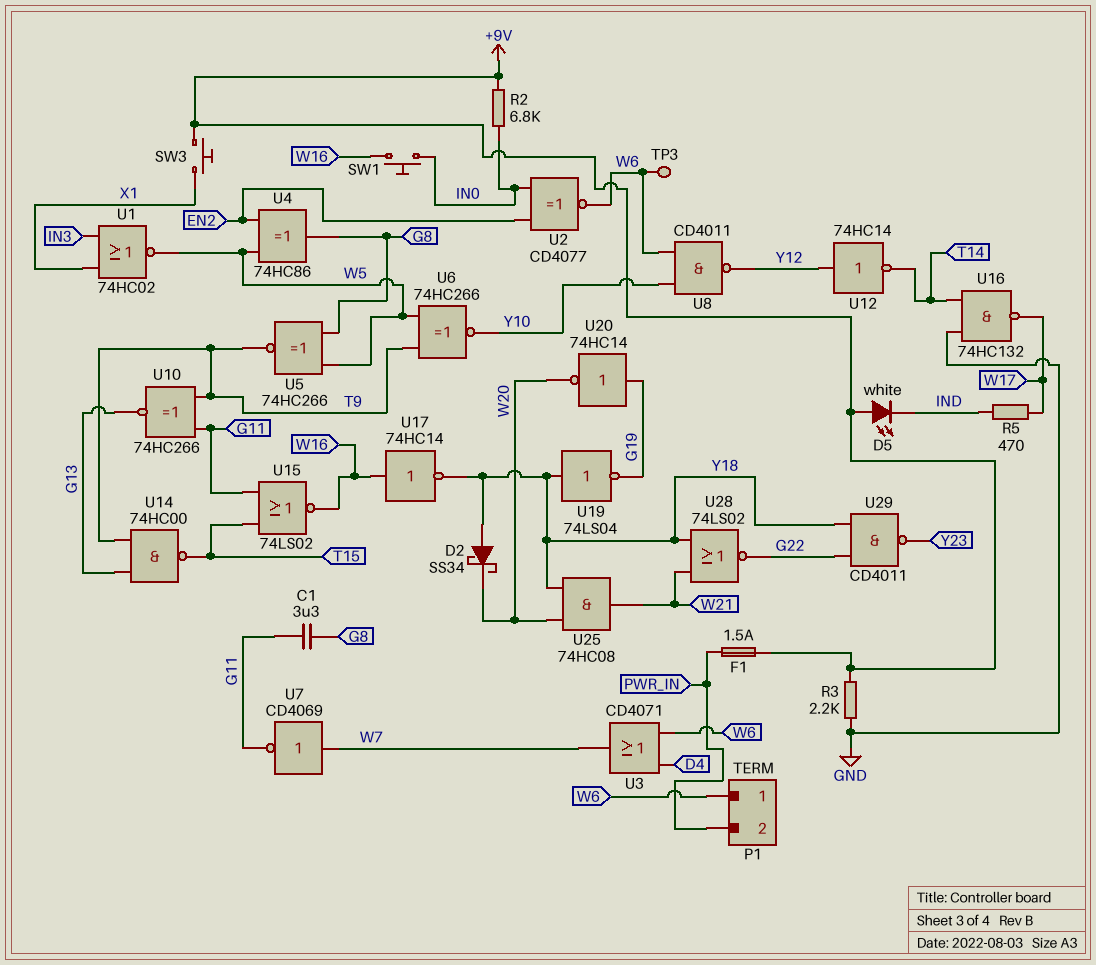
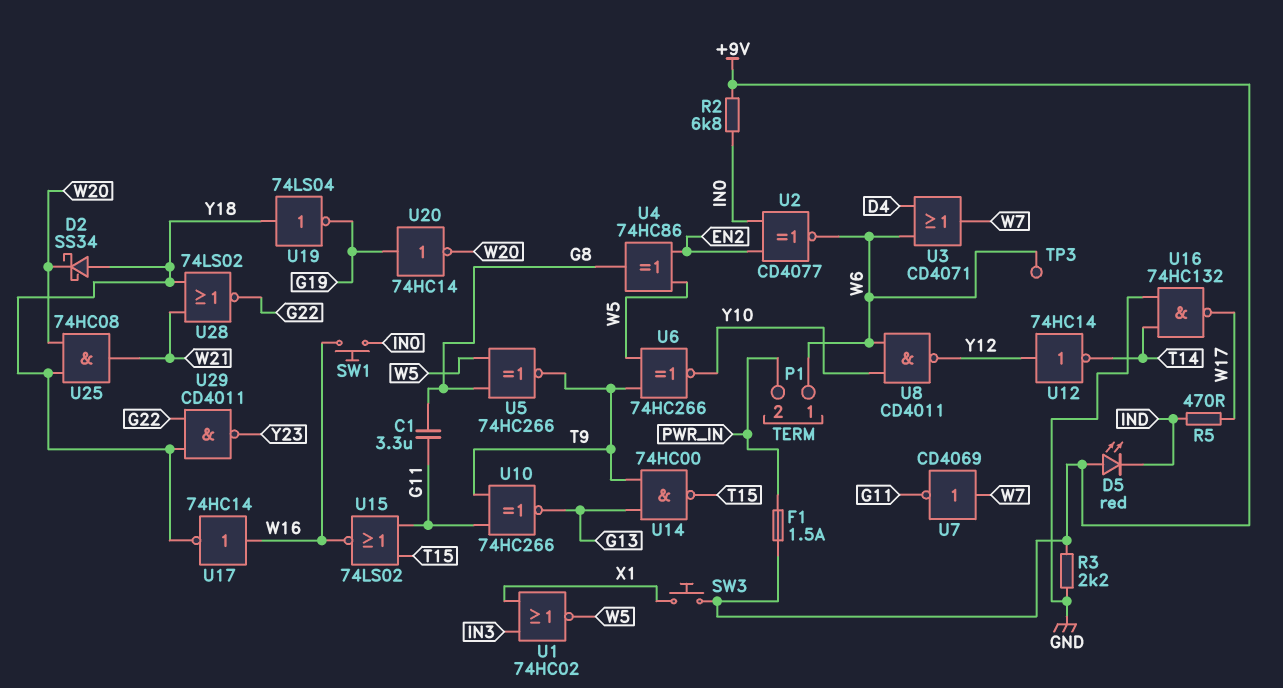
D5: LED white (A +9V, K IND) -> LED red (A +9V, K IND)

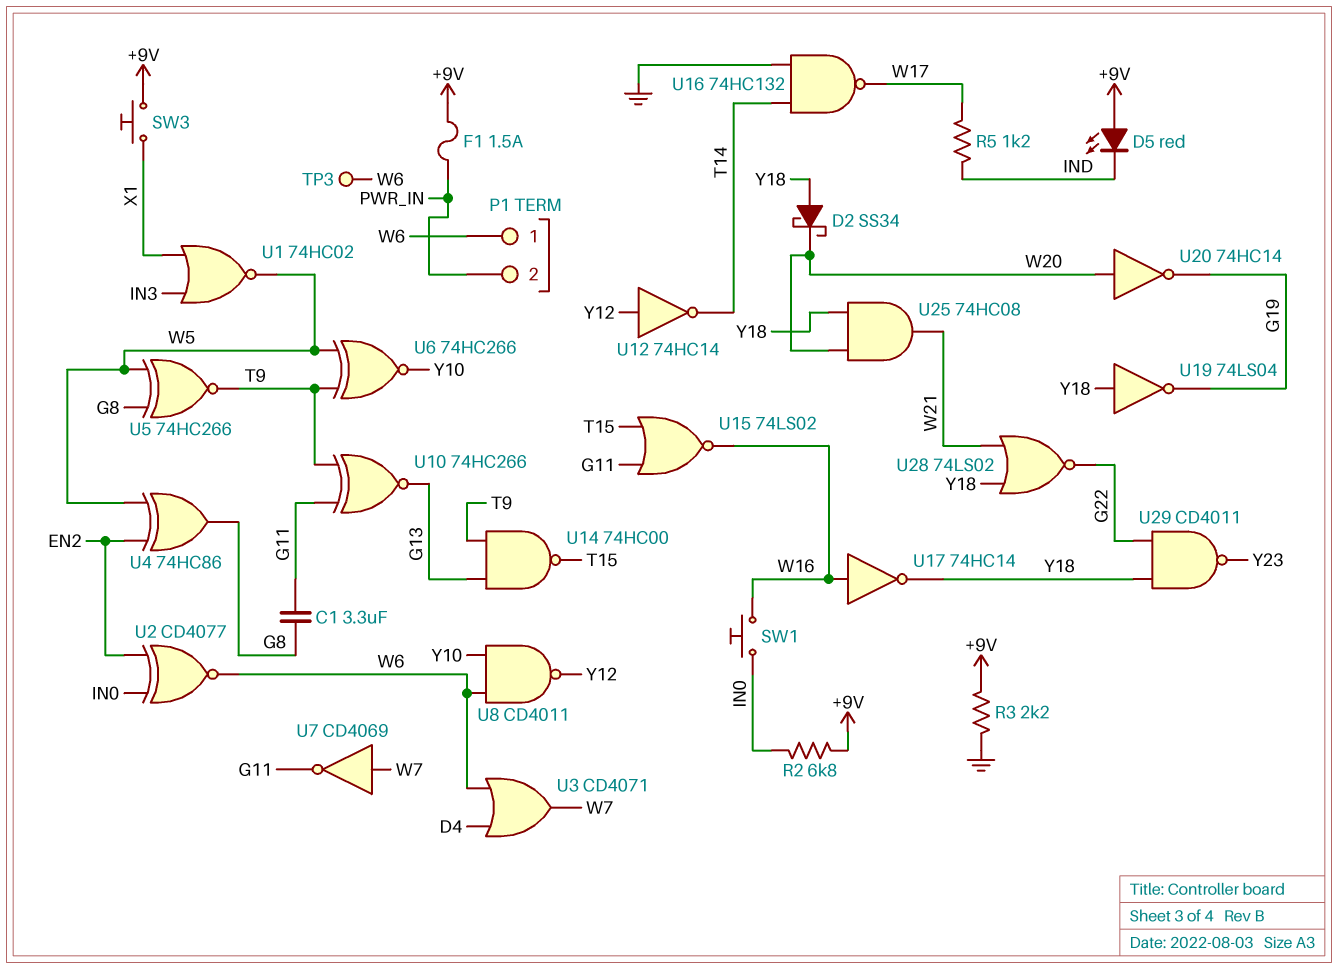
R5: 470 (IND, W17) -> 1.2k (IND, W17)
U20: NOT 74HC14 (in G19, out W20) -> NOT 74HC14 (in W20, out G19)

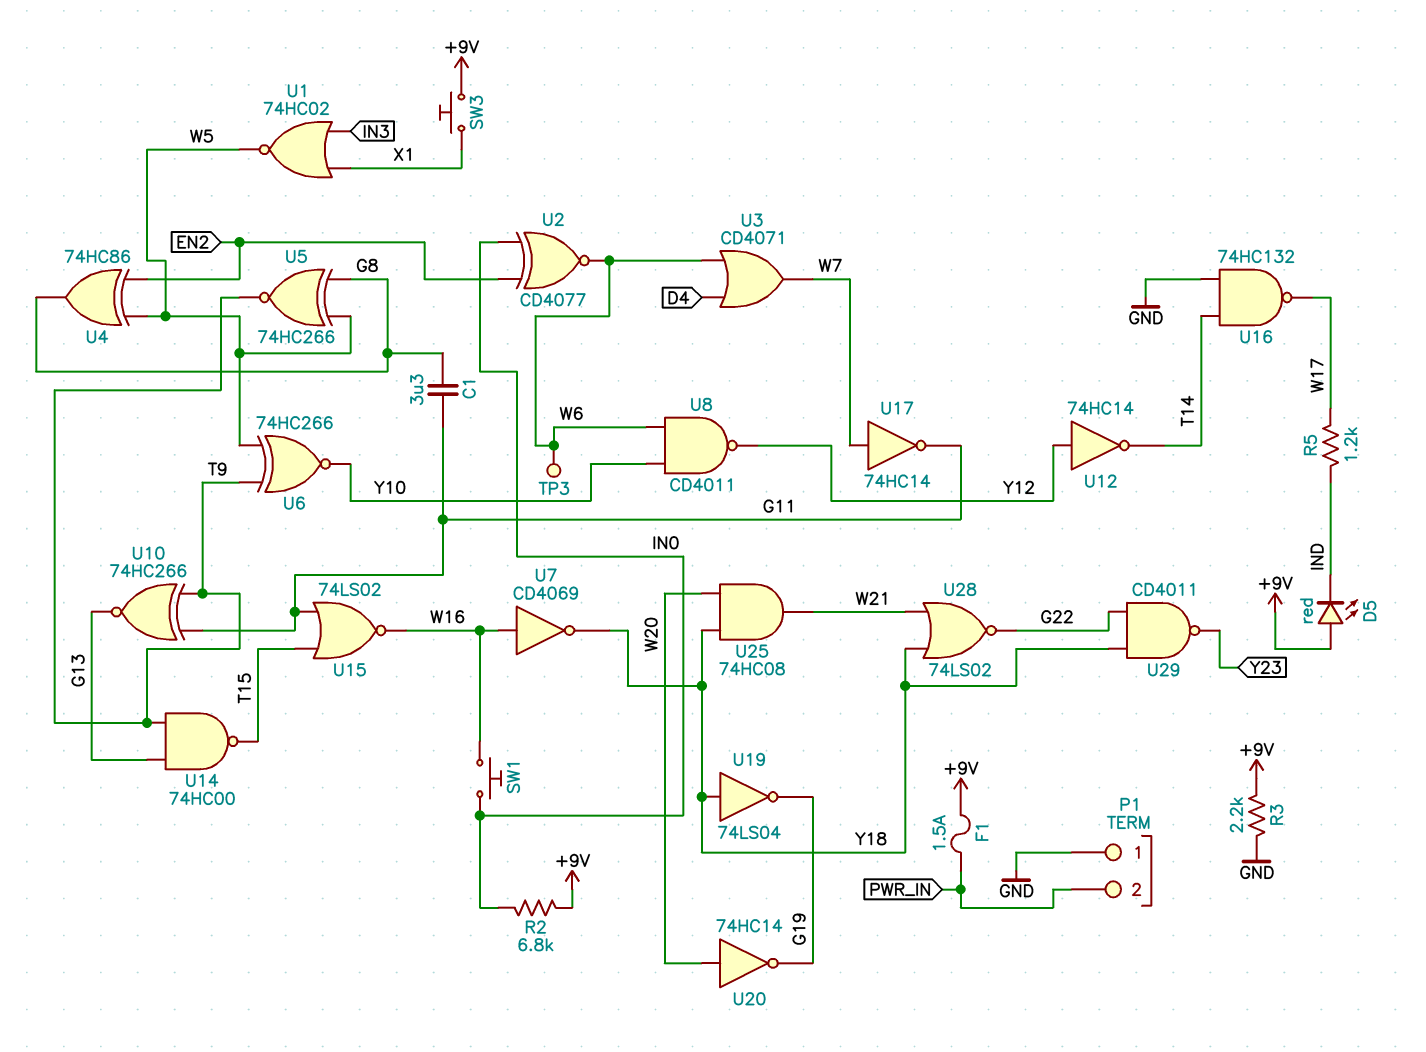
D2: schottky SS34 (A Y18, K W20) -> none
P1 pin 1: W6 -> GND
U7: NOT CD4069 (in W7, out G11) -> NOT CD4069 (in W16, out Y18)
U17: NOT 74HC14 (in W16, out Y18) -> NOT 74HC14 (in W7, out G11)

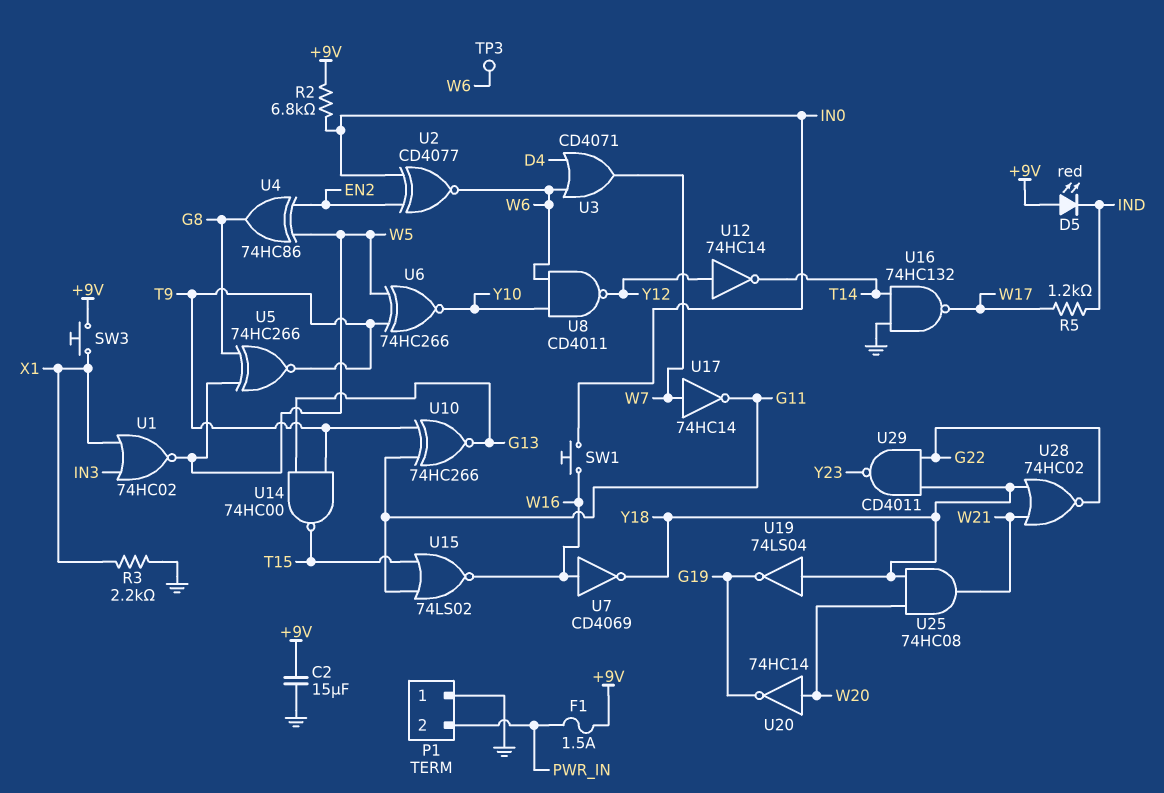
C1: 3.3uF (G8, G11) -> none
C2: none -> 15uF (+9V, GND)
R3: 2.2k (+9V, GND) -> 2.2k (GND, X1)
U28: NOR 74LS02 (in W21, in Y18, out G22) -> NOR 74HC02 (in W21, in Y18, out G22)

